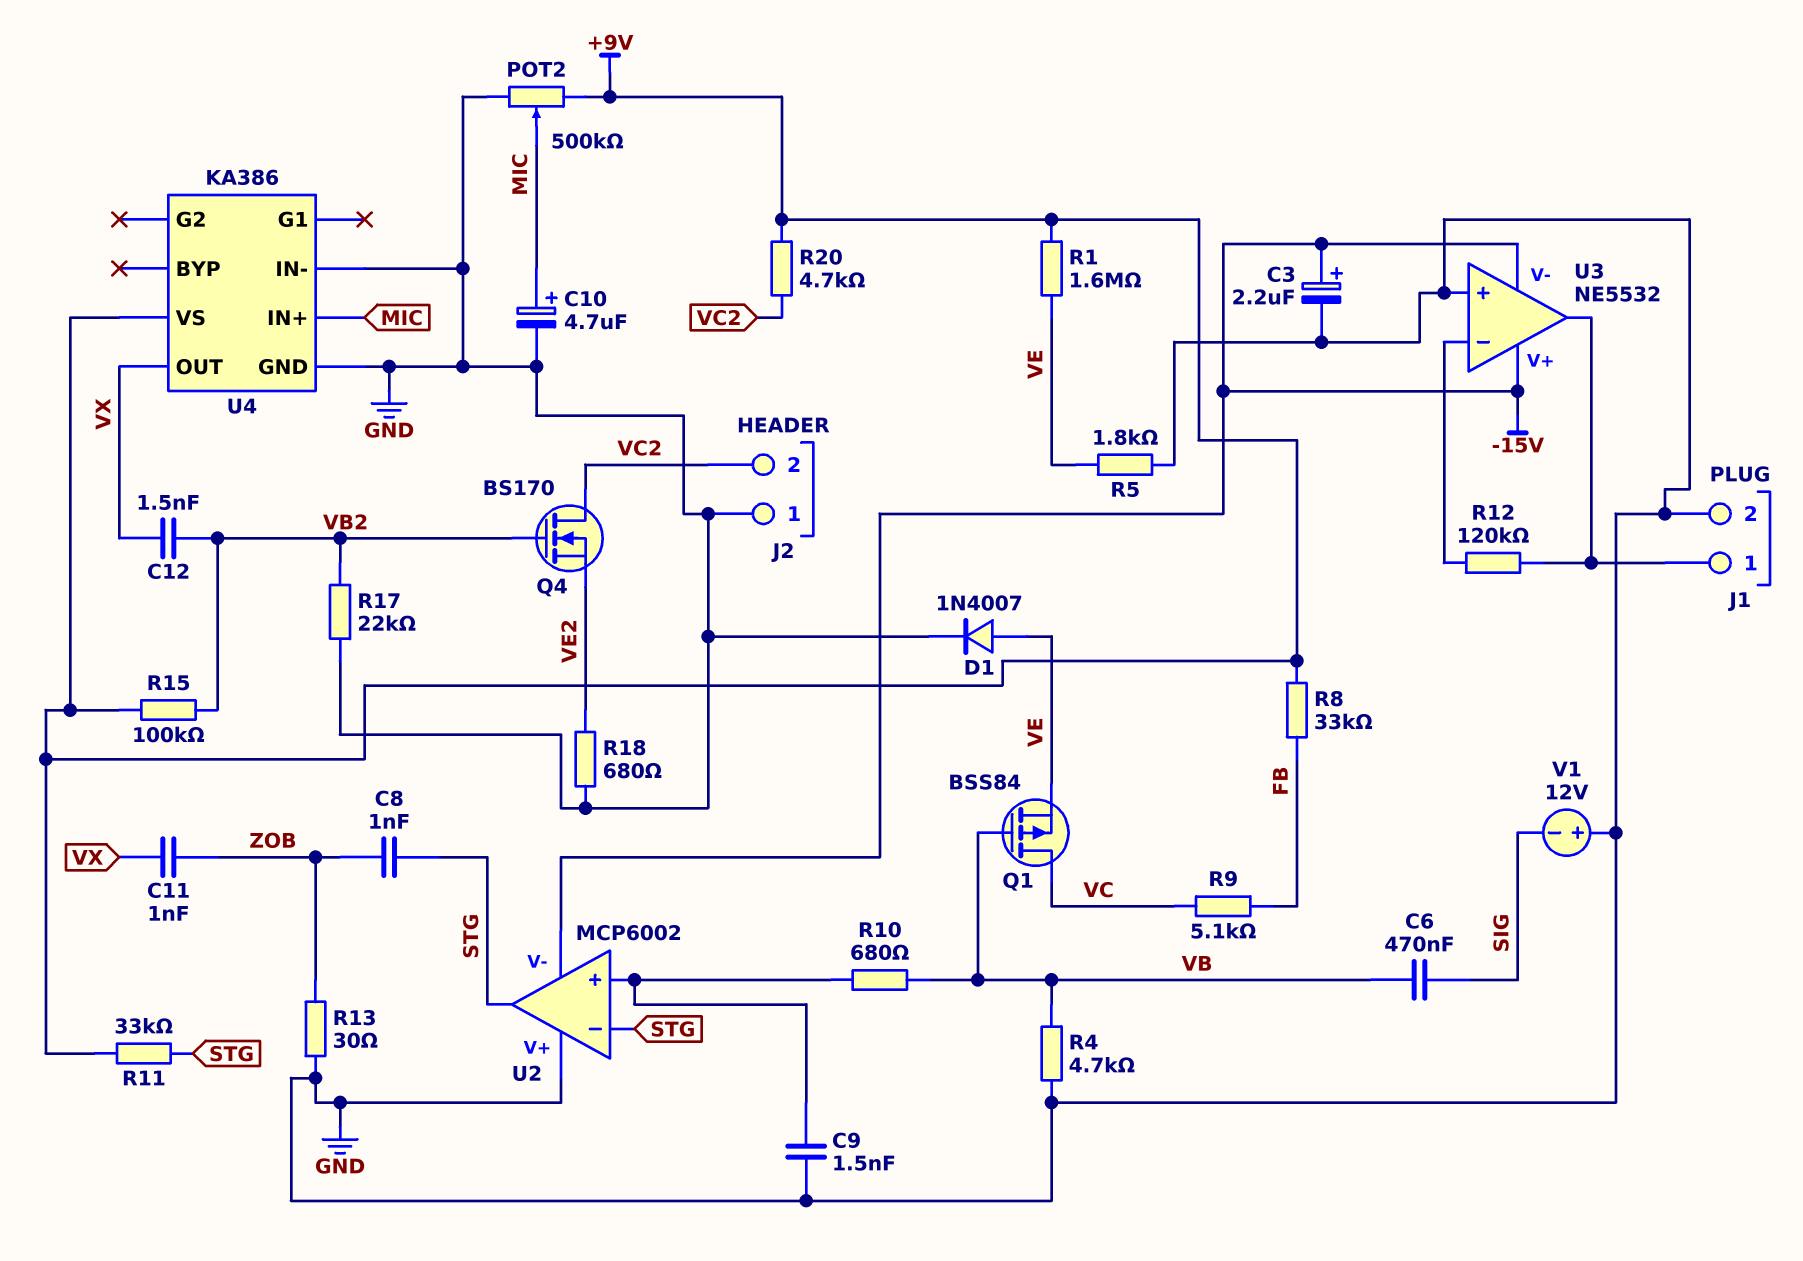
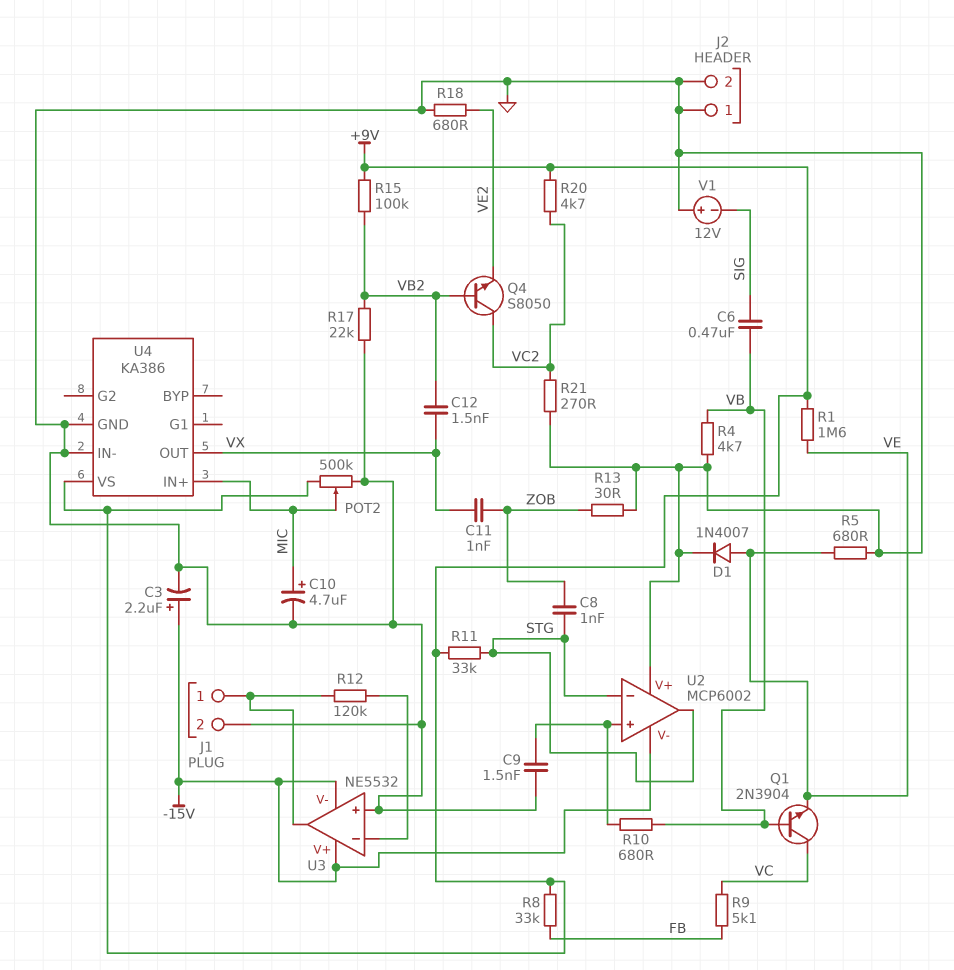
J2 pin 2: VC2 -> GND
Q1: PMOS BSS84 (G VB, D VC, S VE) -> NPN 2N3904 (B VB, C VC, E VE)
Q4: NMOS BS170 (G VB2, D VC2, S VE2) -> NPN S8050 (B VB2, C VC2, E VE2)
R5: 1.8k (GND, VE) -> 680 (GND, VE)
R21: none -> 270 (GND, VC2)

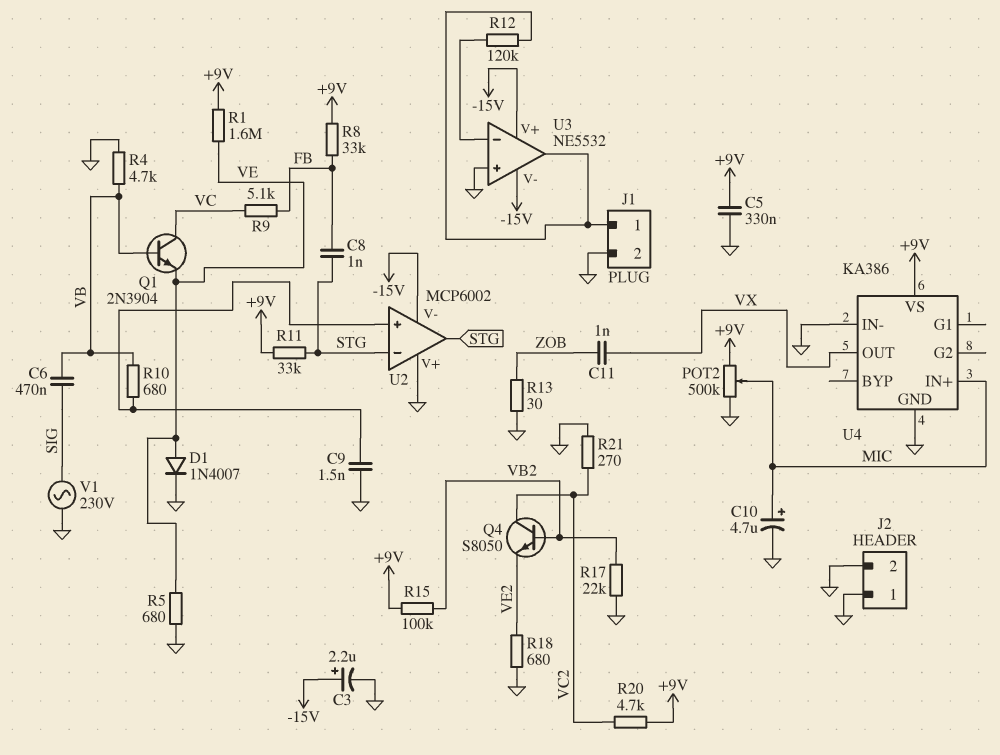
C5: none -> 330nF (+9V, GND)
C8: 1nF (STG, ZOB) -> 1nF (FB, STG)
C12: 1.5nF (VB2, VX) -> none
V1: 12V (plus GND, minus SIG) -> AC 230V (GND, SIG)

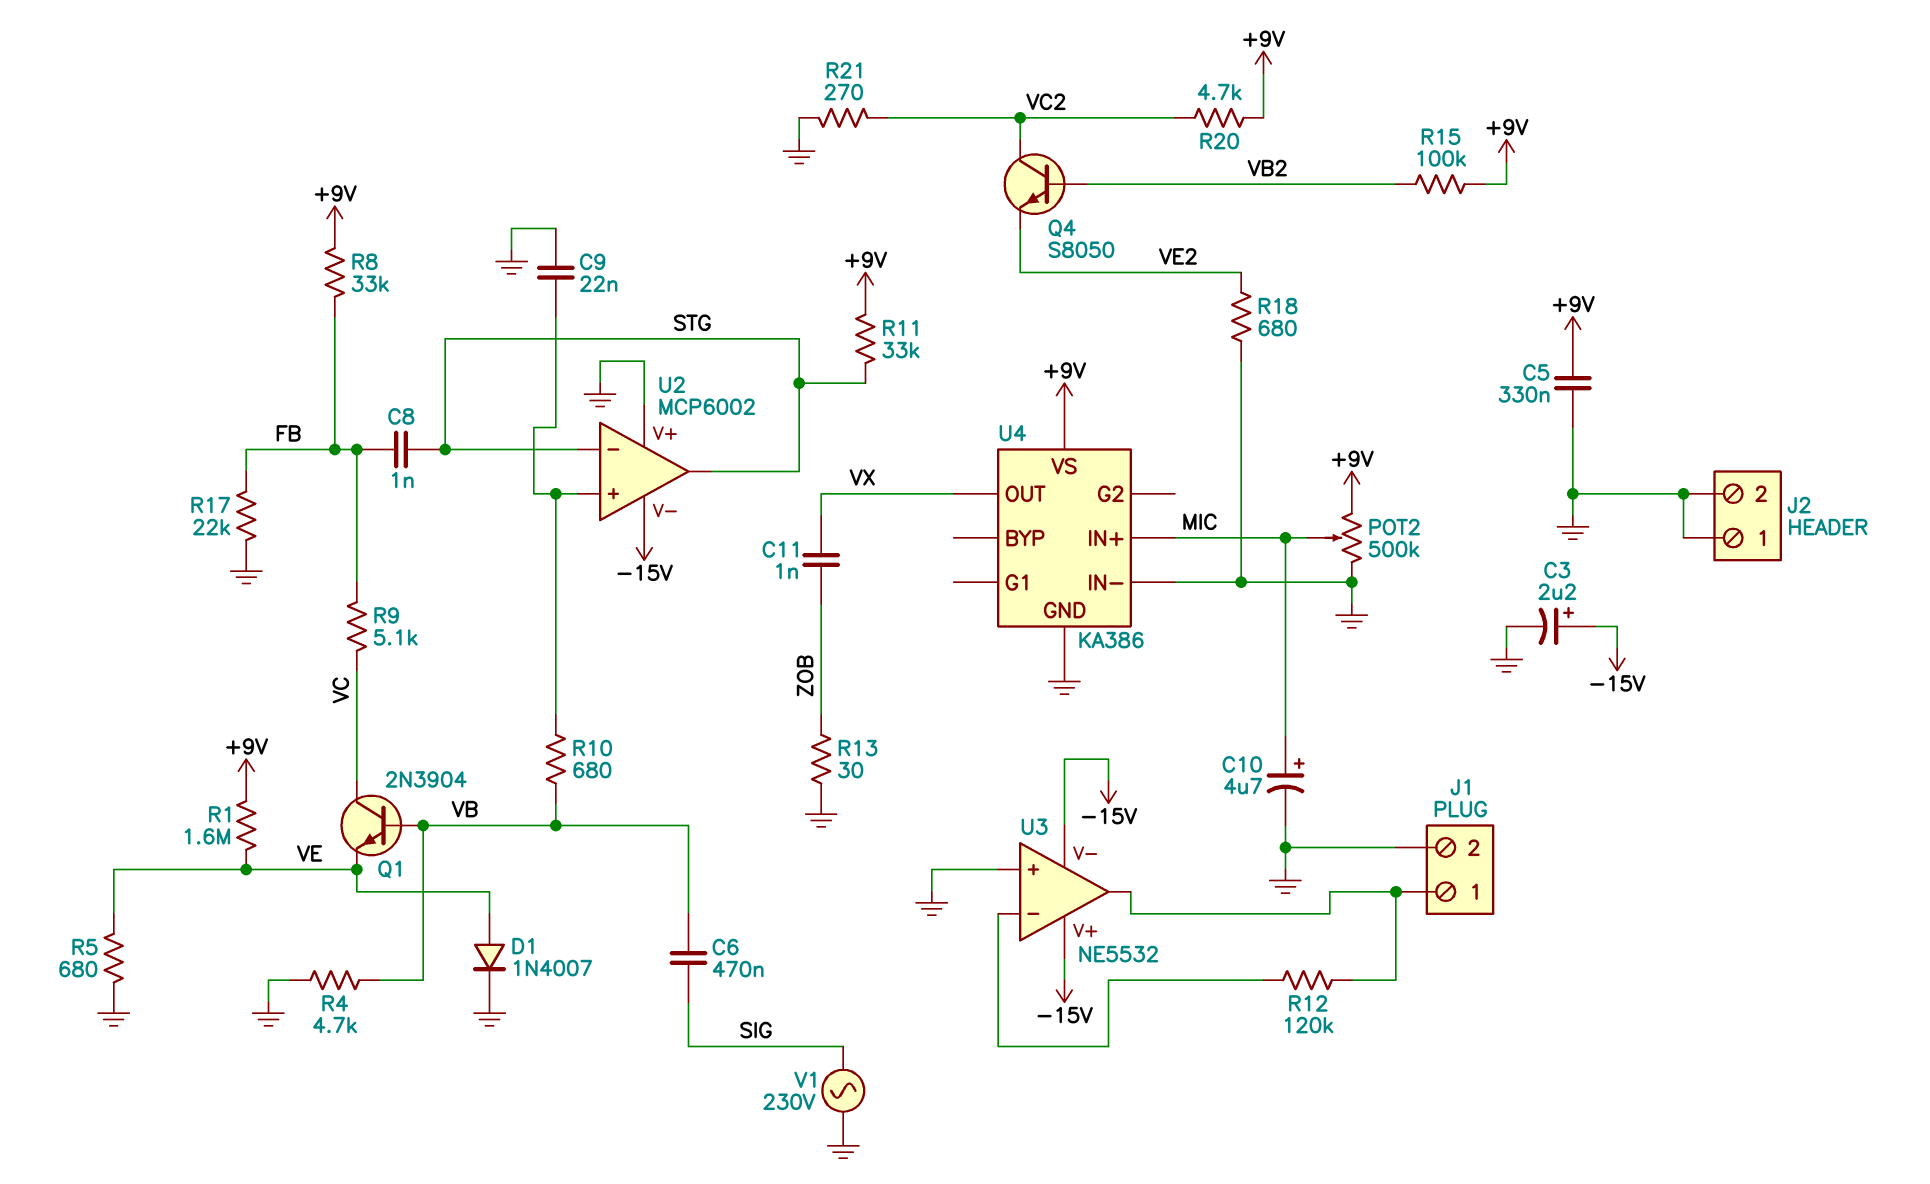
C9: 1.5nF (GND, U2/in+) -> 22nF (GND, U2/in+)
R17: 22k (GND, VB2) -> 22k (FB, GND)

